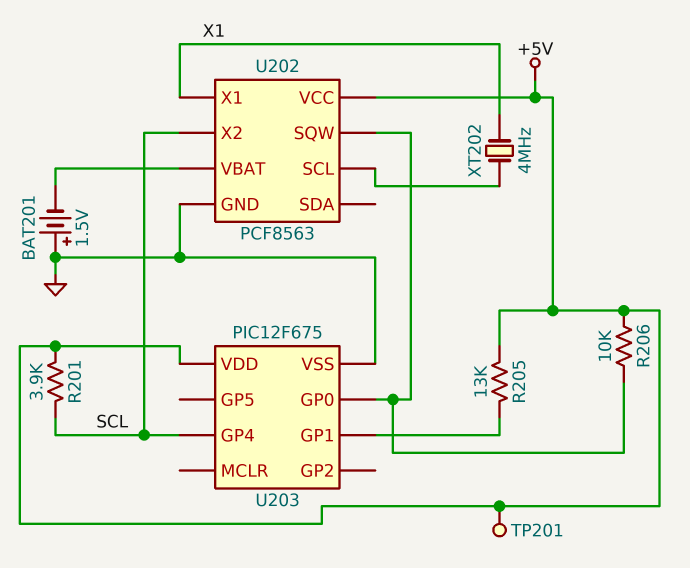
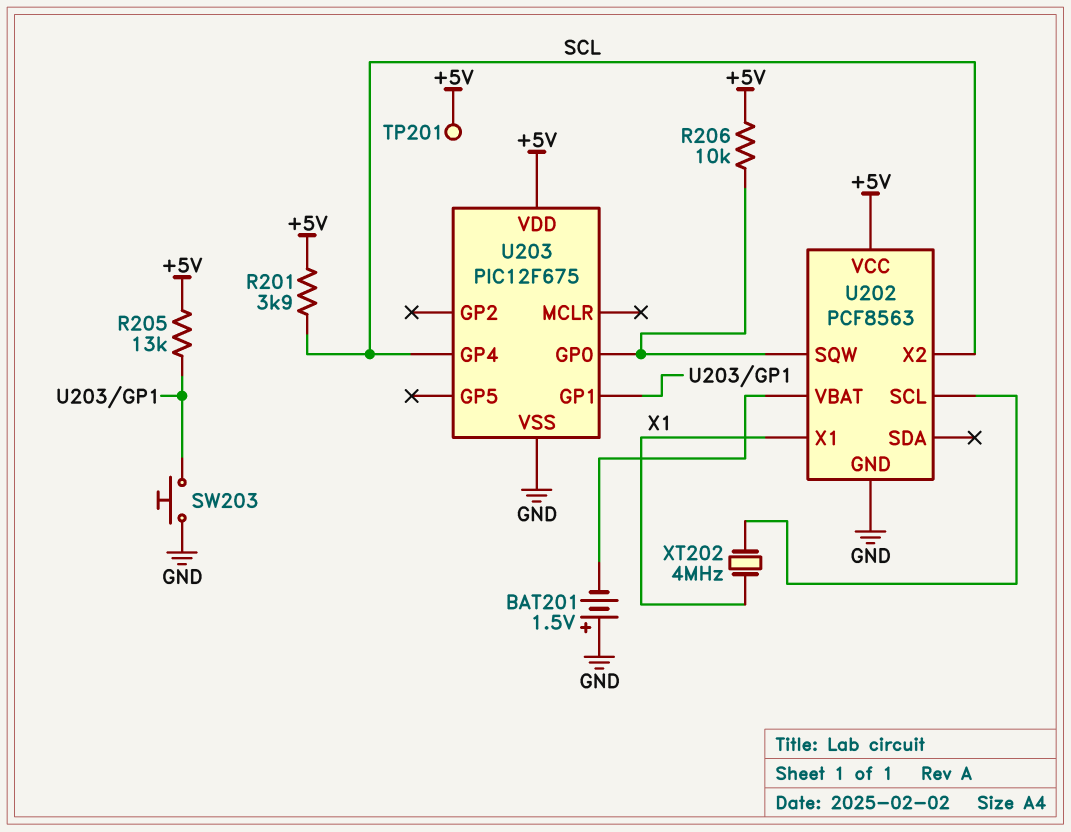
SW203: none -> button (GND, U203/GP1)

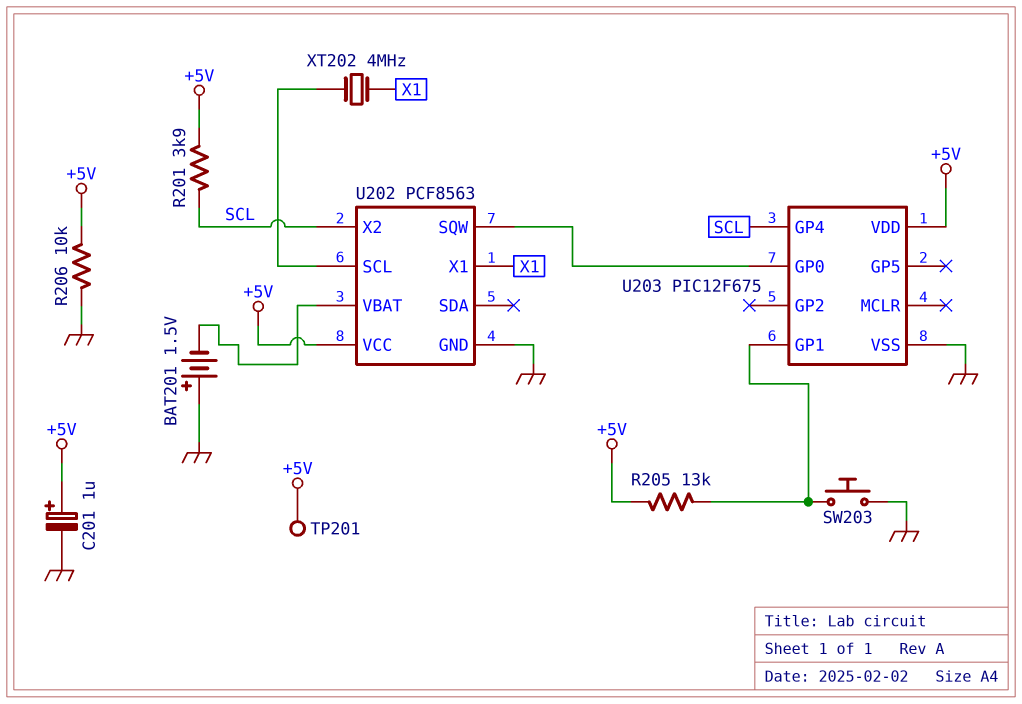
C201: none -> 1uF (plus +5V, minus GND)
R206: 10k (+5V, U202/SQW) -> 10k (+5V, GND)

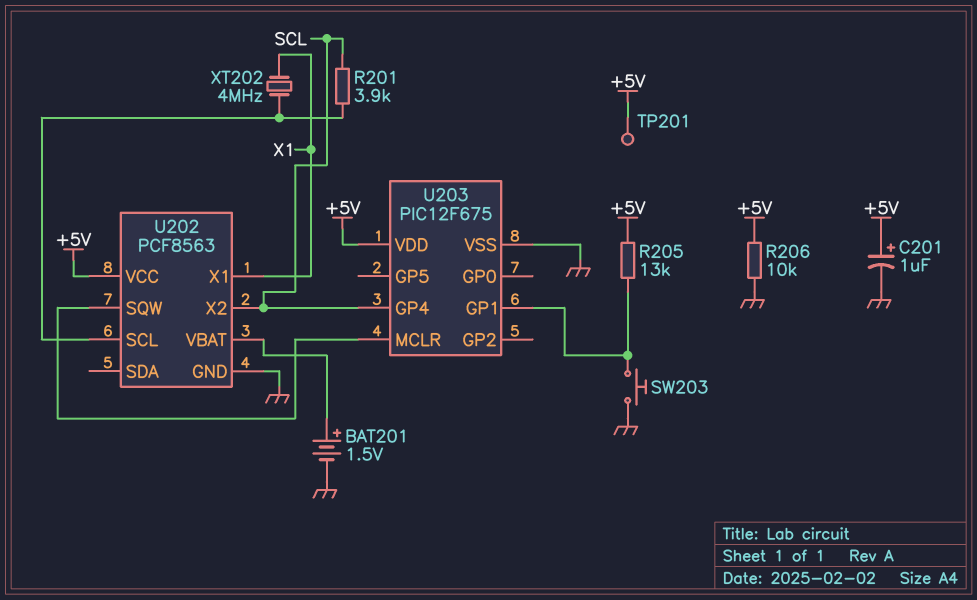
BAT201: 1.5V (plus GND, minus U202/VBAT) -> 1.5V (plus U202/VBAT, minus GND)
R201: 3.9k (+5V, SCL) -> 3.9k (SCL, U202/SCL)
U203 pin GP0: U202/SQW -> none
U203 pin MCLR: none -> U202/SQW

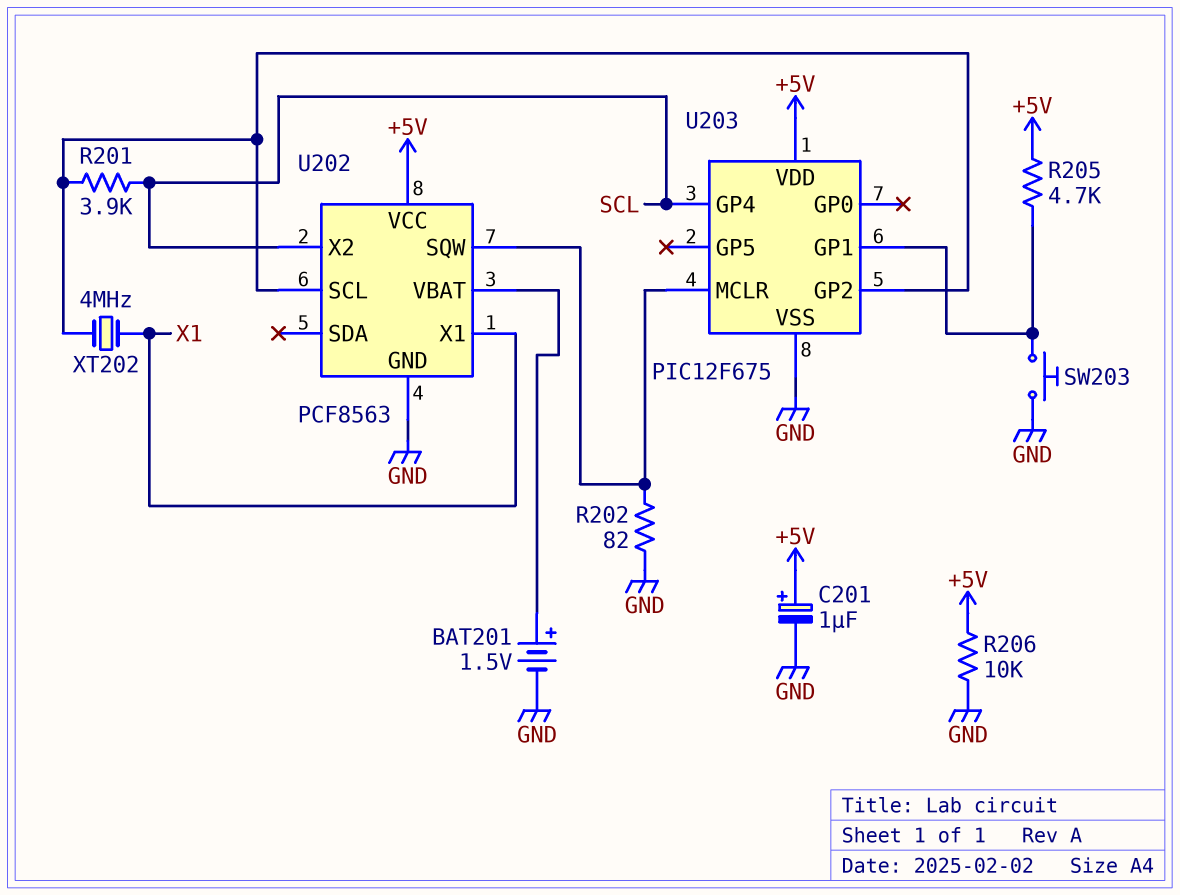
R202: none -> 82 (GND, U202/SQW)
R205: 13k (+5V, U203/GP1) -> 4.7k (+5V, U203/GP1)
TP201: test point (+5V) -> none
U203 pin GP2: none -> U202/SCL

